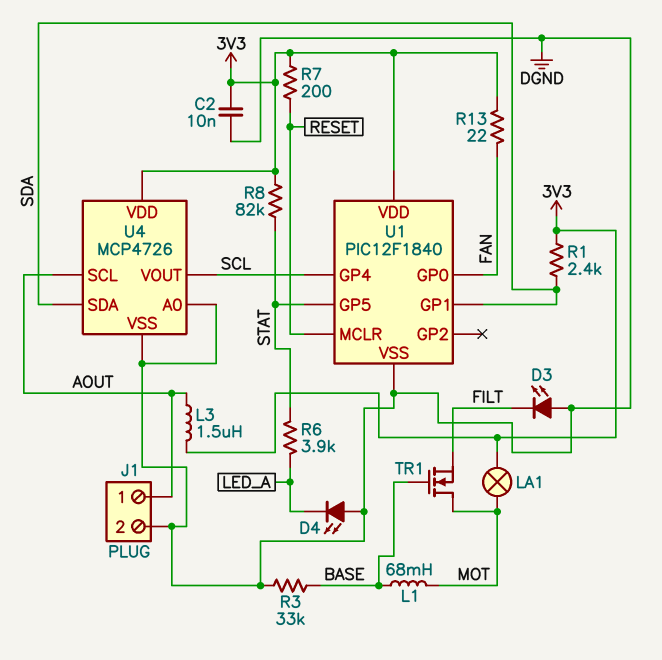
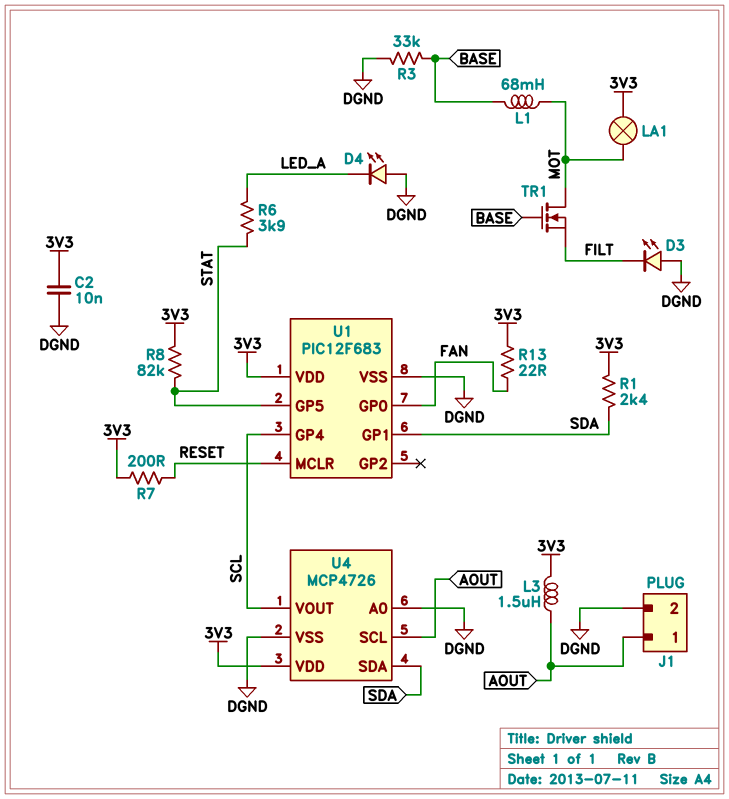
U1: PIC12F1840 -> PIC12F683

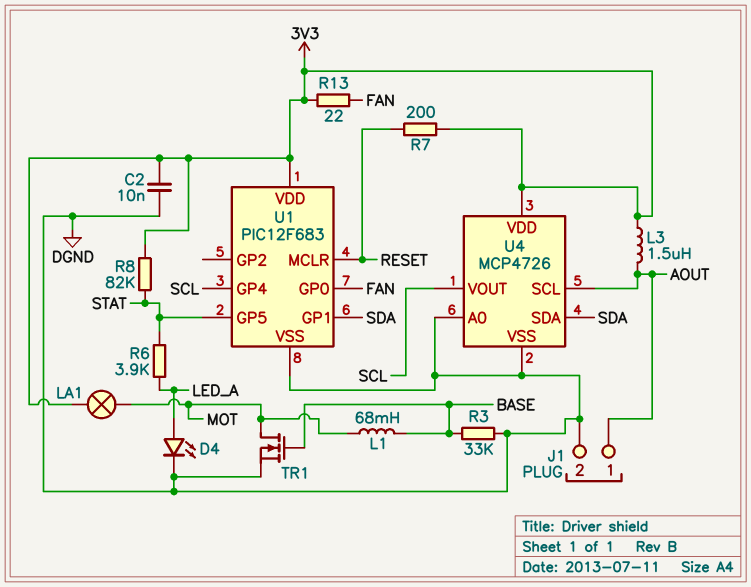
D3: LED (A DGND, K FILT) -> none
D4: LED (A DGND, K LED_A) -> LED (A LED_A, K DGND)
R1: 2.4k (3V3, SDA) -> none
TR1: NMOS (G BASE, D MOT, S FILT) -> NMOS (G BASE, D MOT, S DGND)

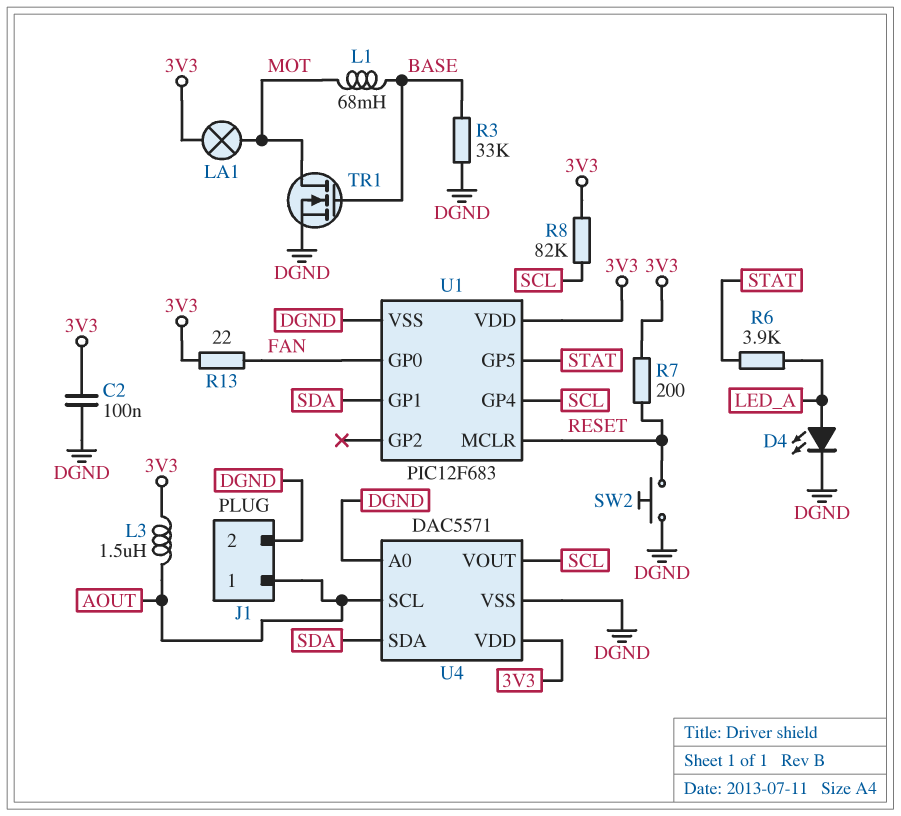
C2: 10nF (3V3, DGND) -> 100nF (3V3, DGND)
R8: 82k (3V3, STAT) -> 82k (3V3, SCL)
SW2: none -> button (DGND, RESET)
U4: MCP4726 -> DAC5571

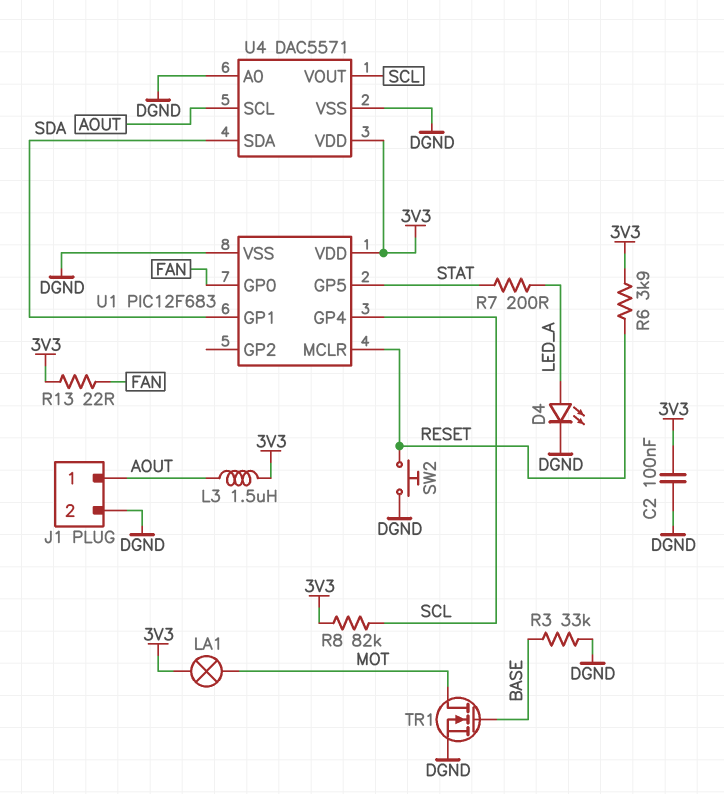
L1: 68mH (BASE, MOT) -> none
R6: 3.9k (LED_A, STAT) -> 3.9k (3V3, RESET)
R7: 200 (3V3, RESET) -> 200 (LED_A, STAT)

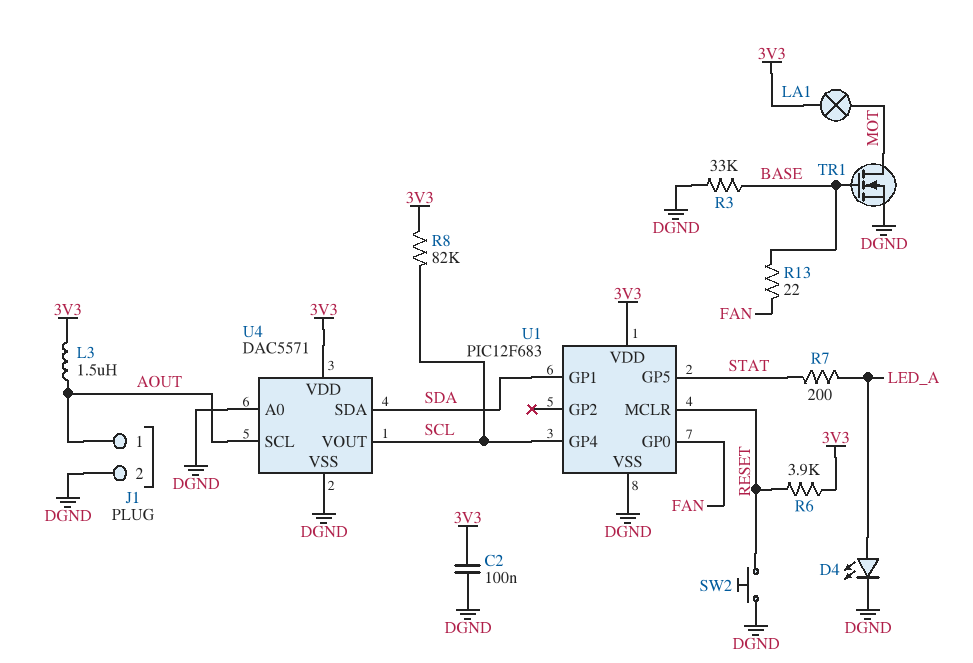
R13: 22 (3V3, FAN) -> 22 (BASE, FAN)

